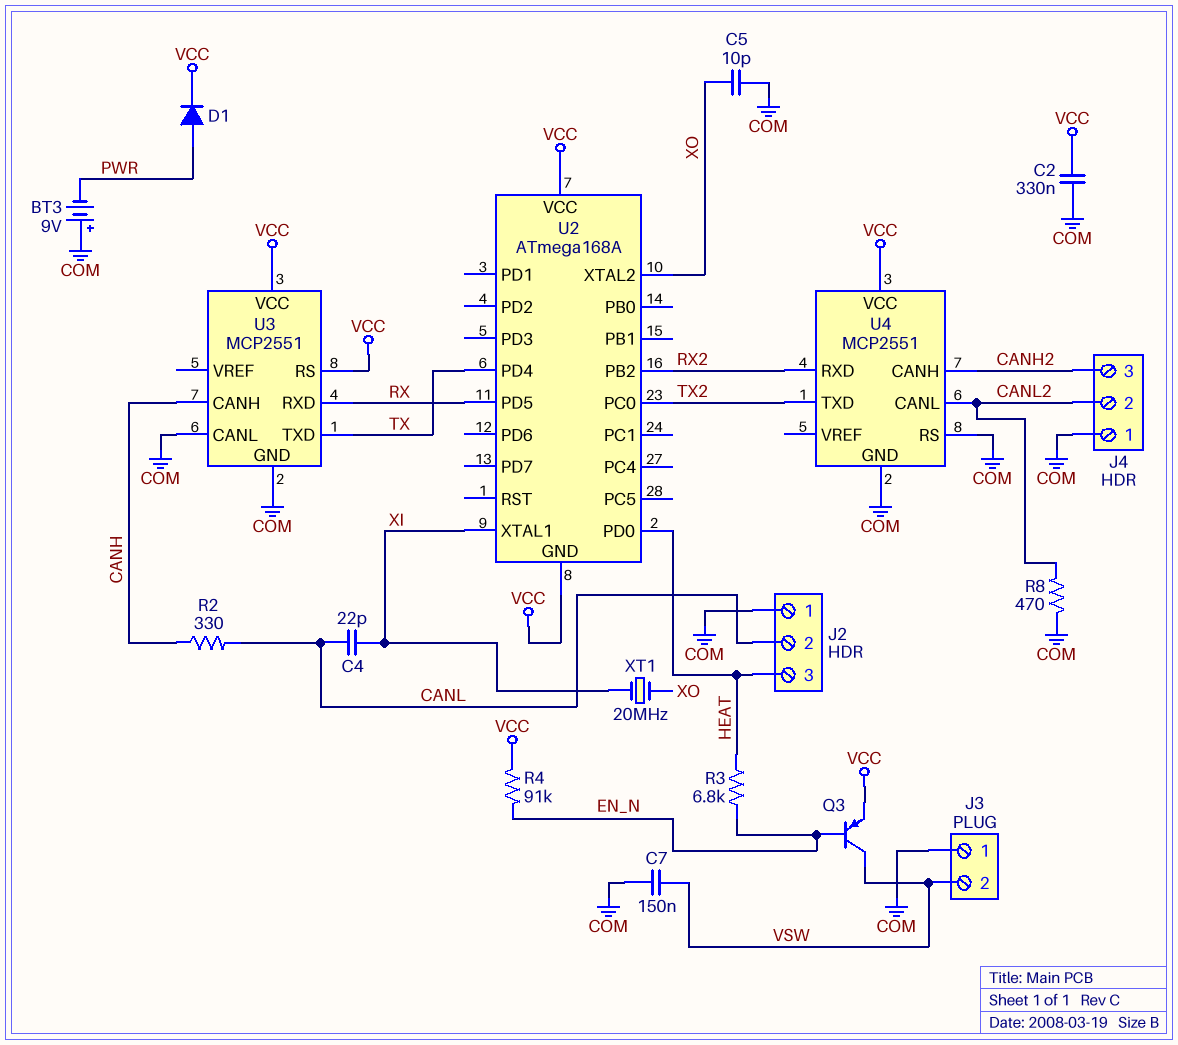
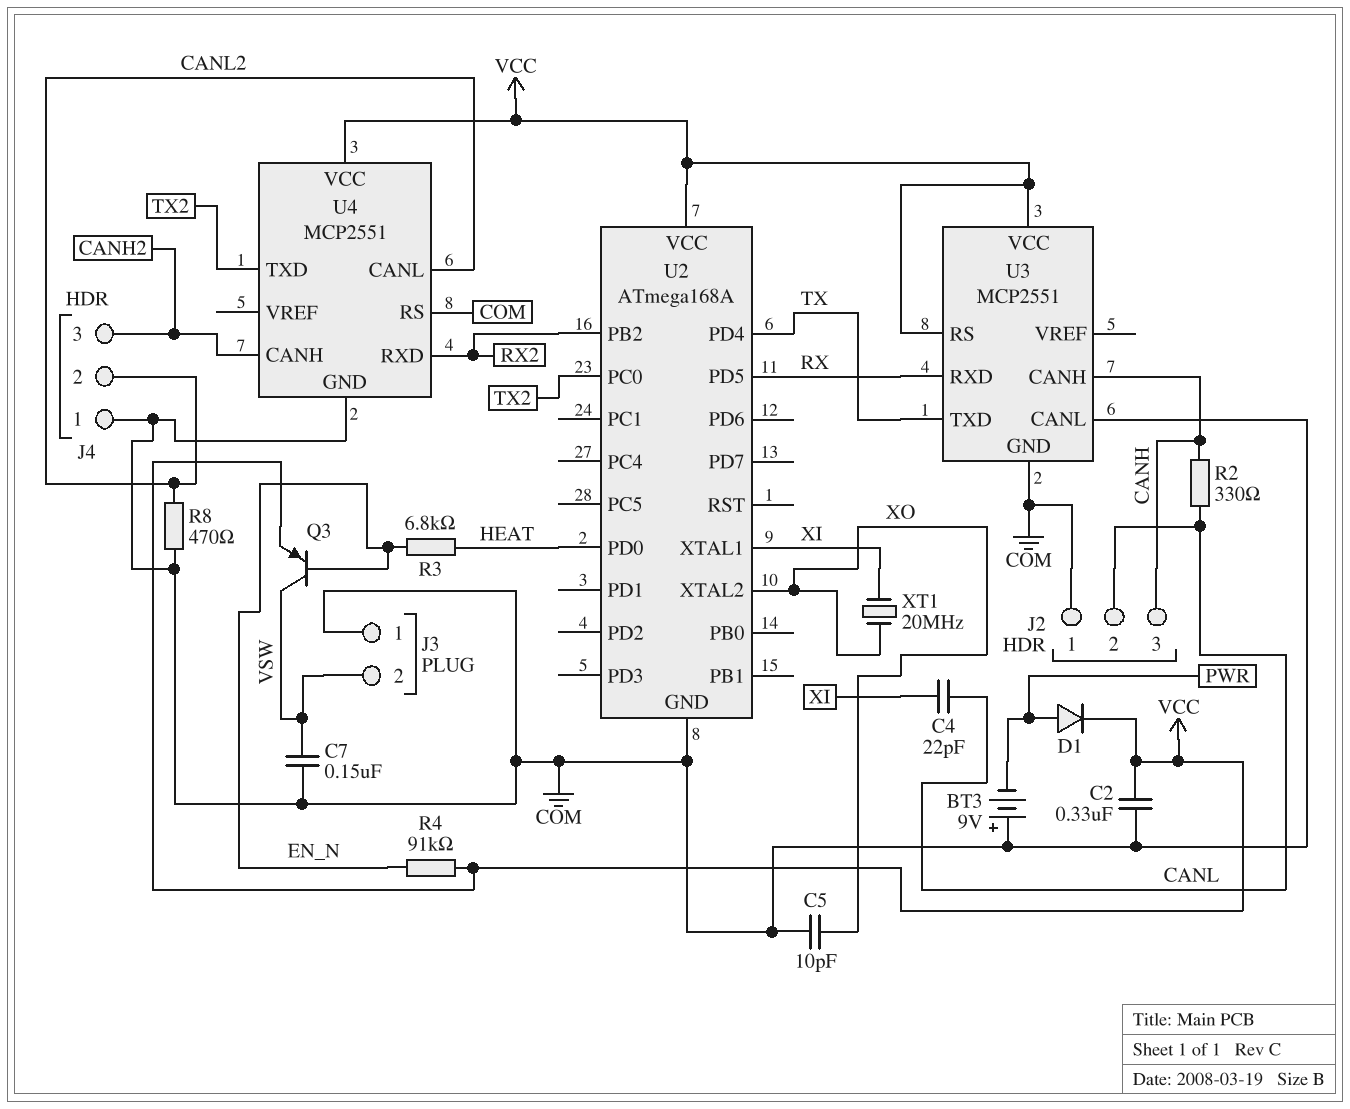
J2 pin 3: HEAT -> CANH
U2 pin GND: VCC -> COM

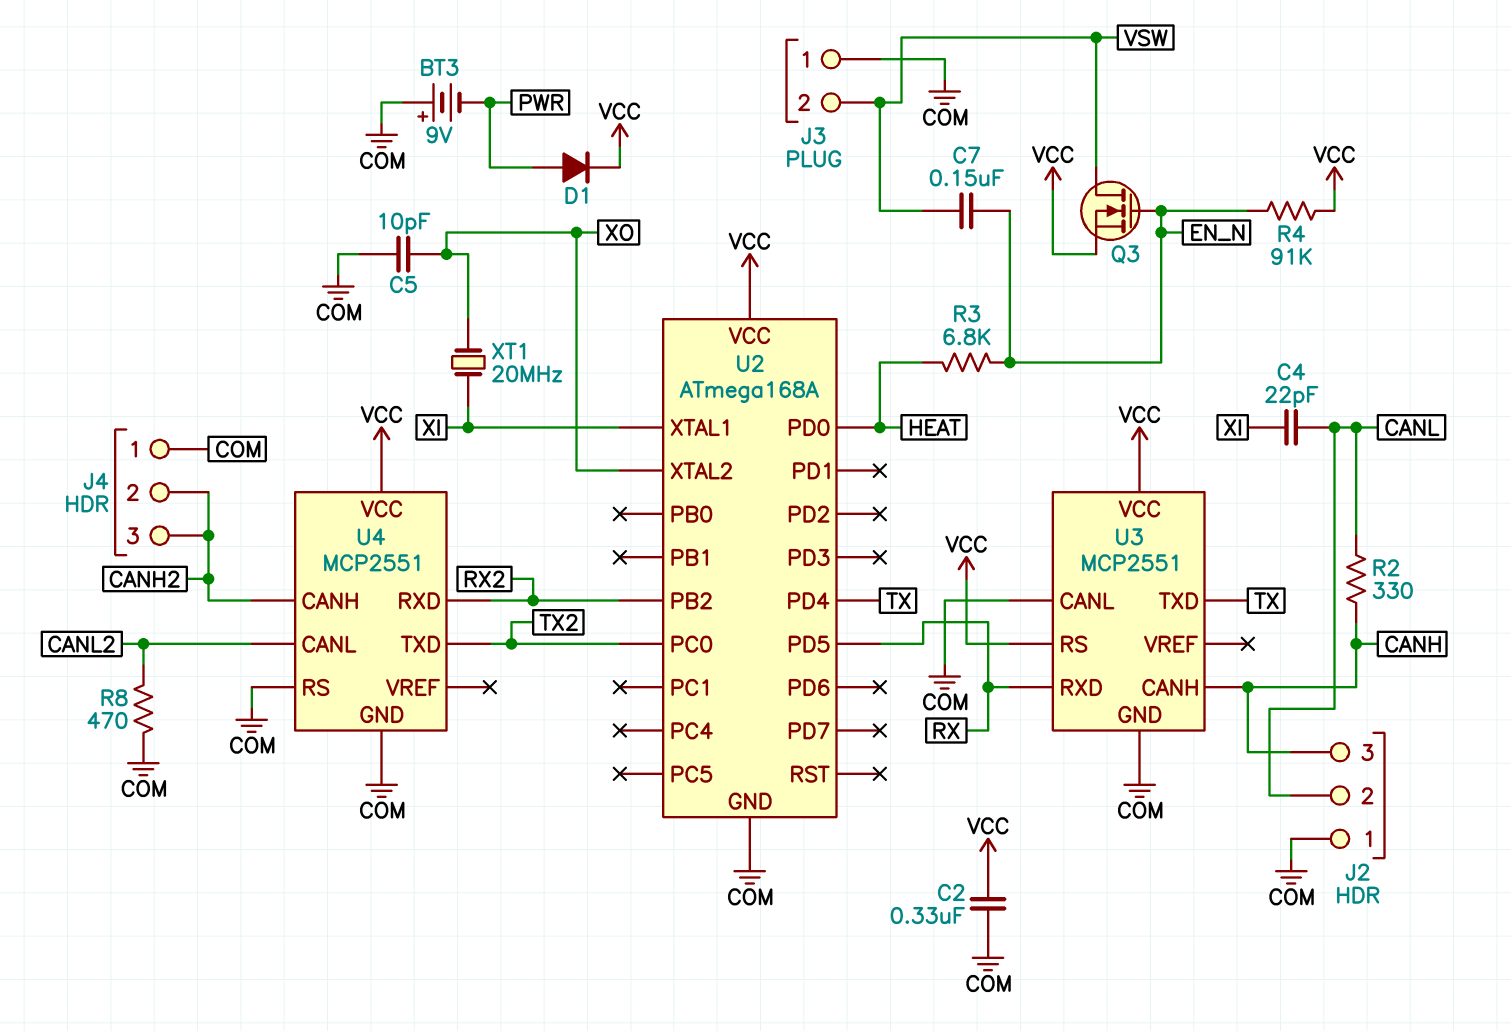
C7: 150nF (COM, VSW) -> 150nF (EN_N, VSW)
J4 pin 2: CANL2 -> CANH2
Q3: PNP (B EN_N, C VSW, E VCC) -> NMOS (G EN_N, D VSW, S VCC)

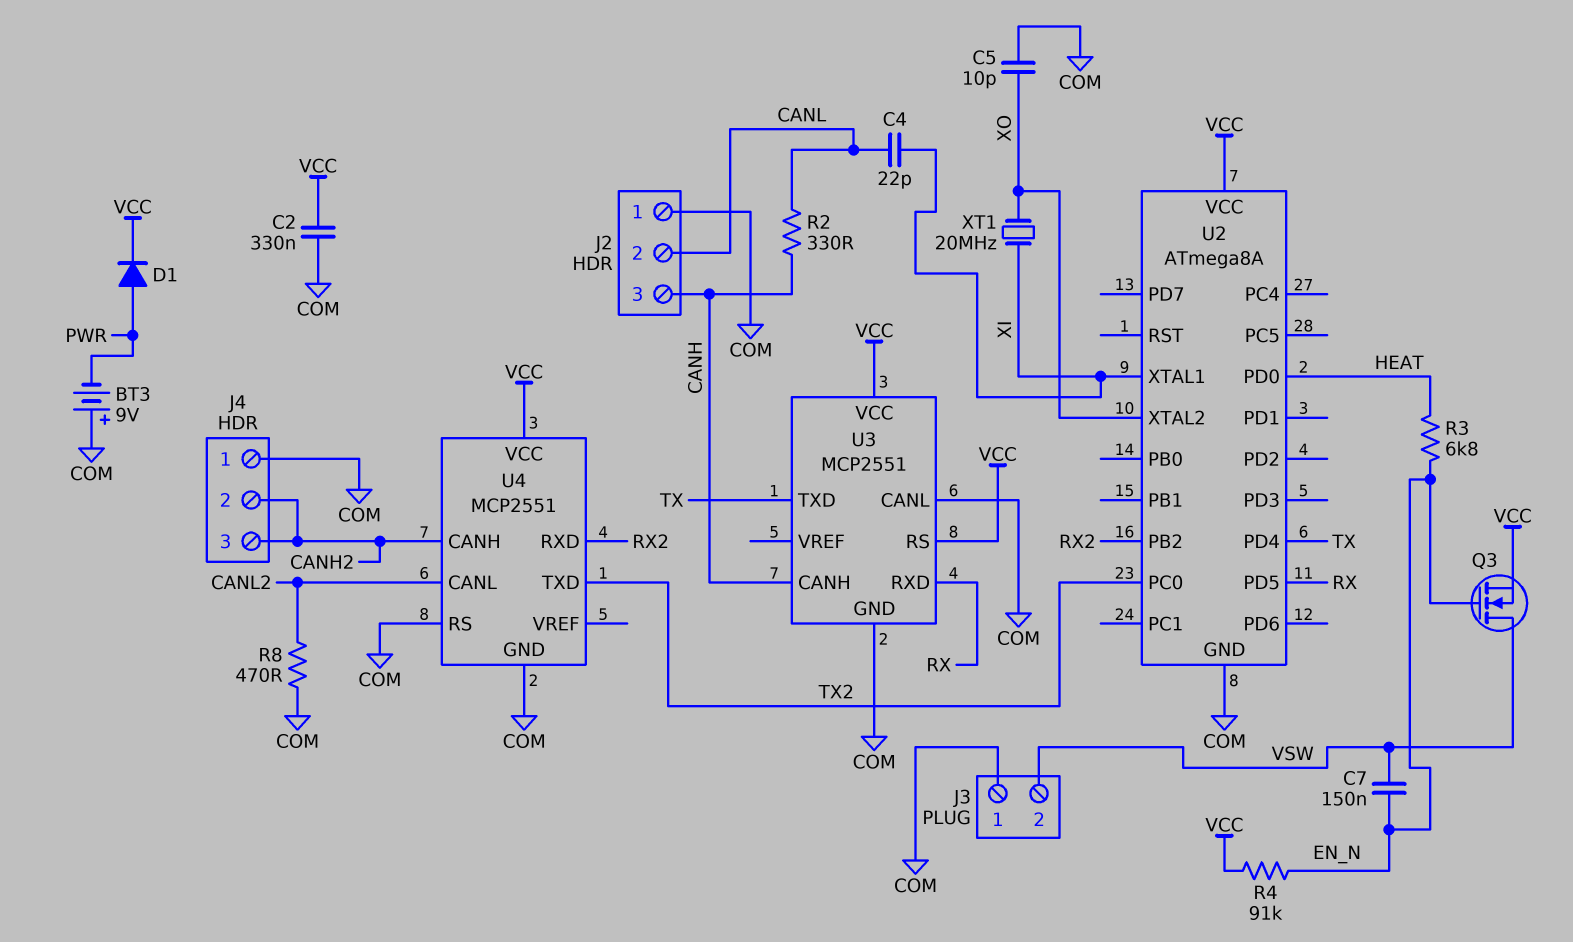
U2: ATmega168A -> ATmega8A

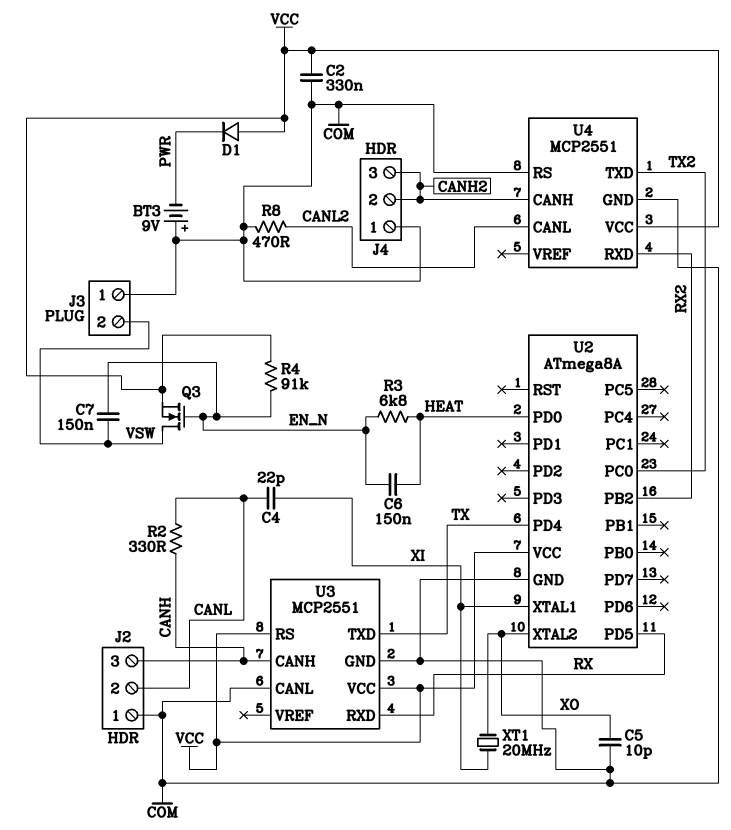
C6: none -> 150nF (EN_N, HEAT)
D1: diode (A PWR, K VCC) -> diode (A VCC, K PWR)

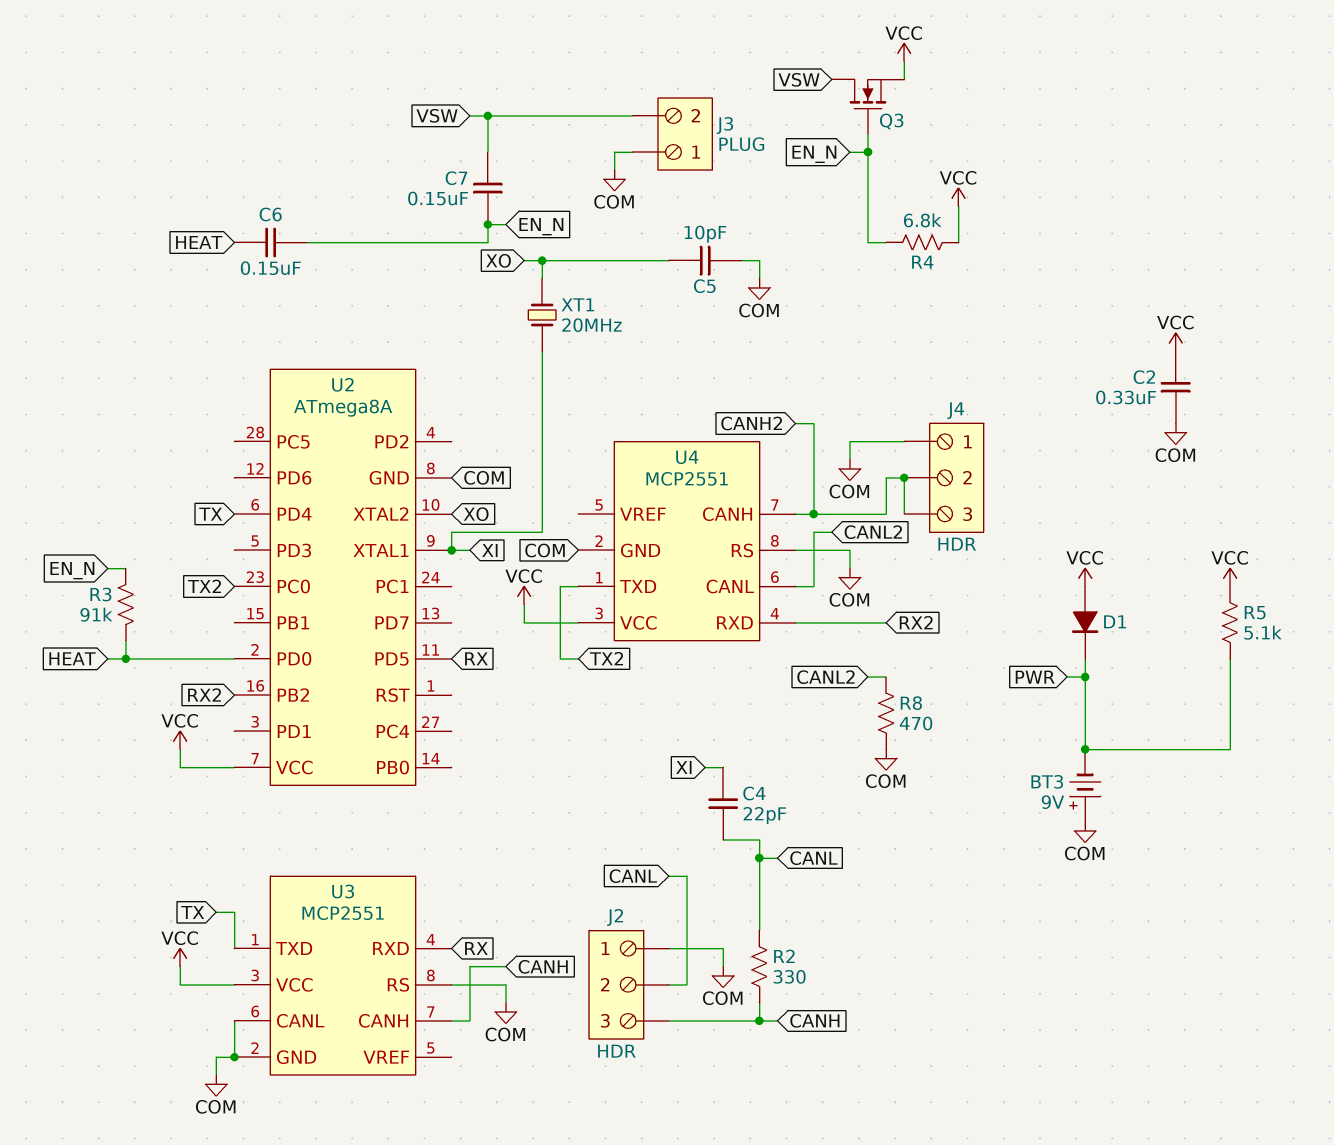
R3: 6.8k (EN_N, HEAT) -> 91k (EN_N, HEAT)
R4: 91k (EN_N, VCC) -> 6.8k (EN_N, VCC)
R5: none -> 5.1k (PWR, VCC)
U3 pin RS: VCC -> COM

